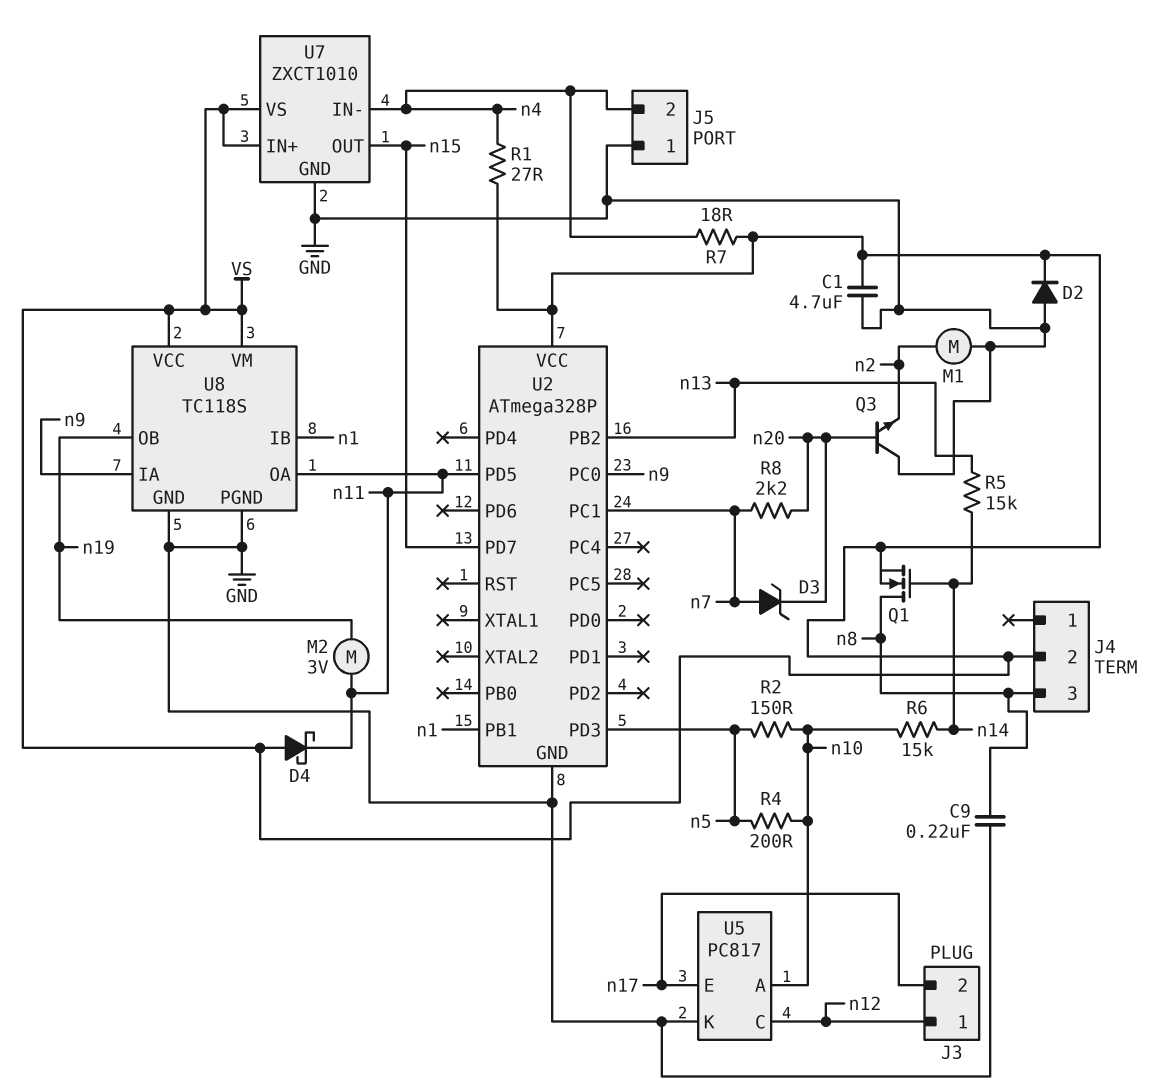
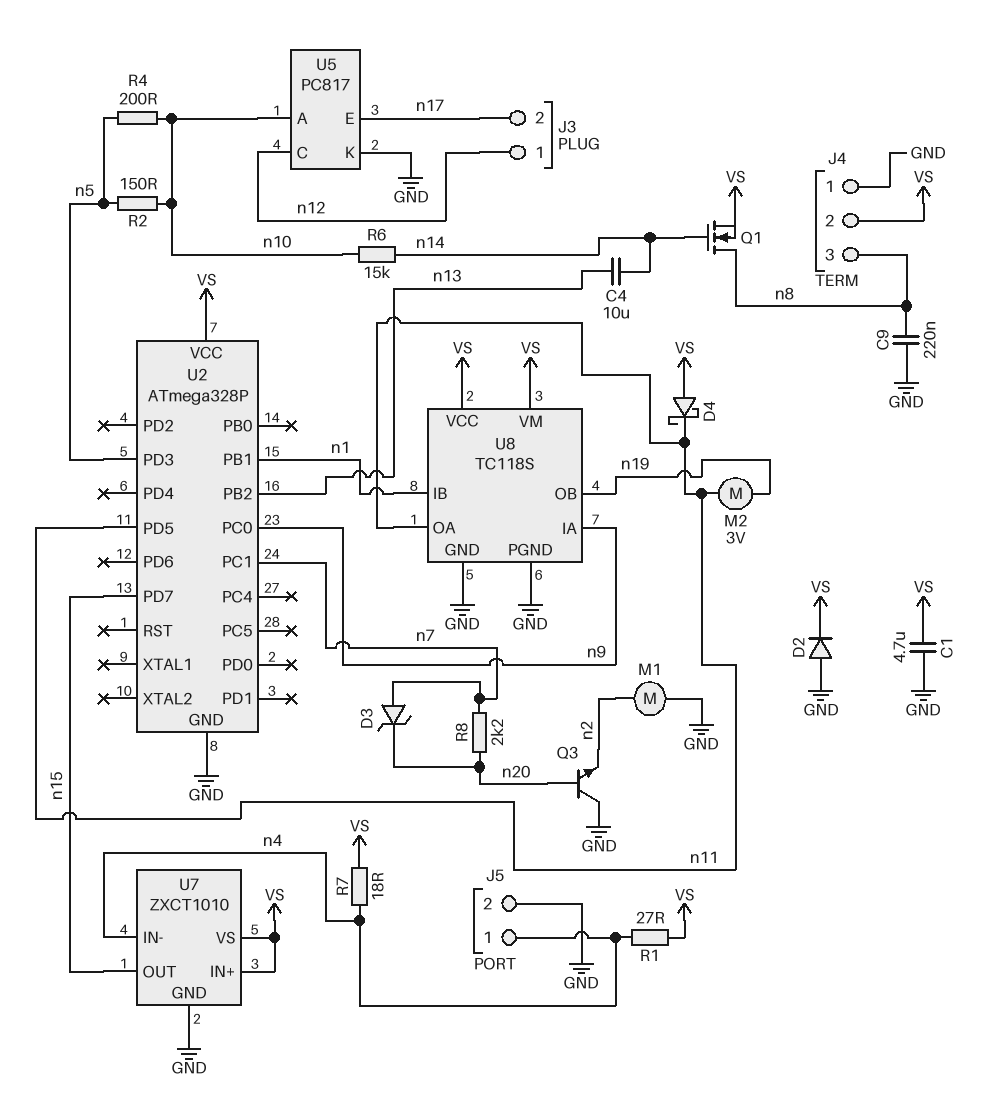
C4: none -> 10uF (n13, n14)
J4 pin 1: none -> GND
J5 pin 1: GND -> n4
J5 pin 2: n4 -> GND
R5: 15k (n13, n14) -> none

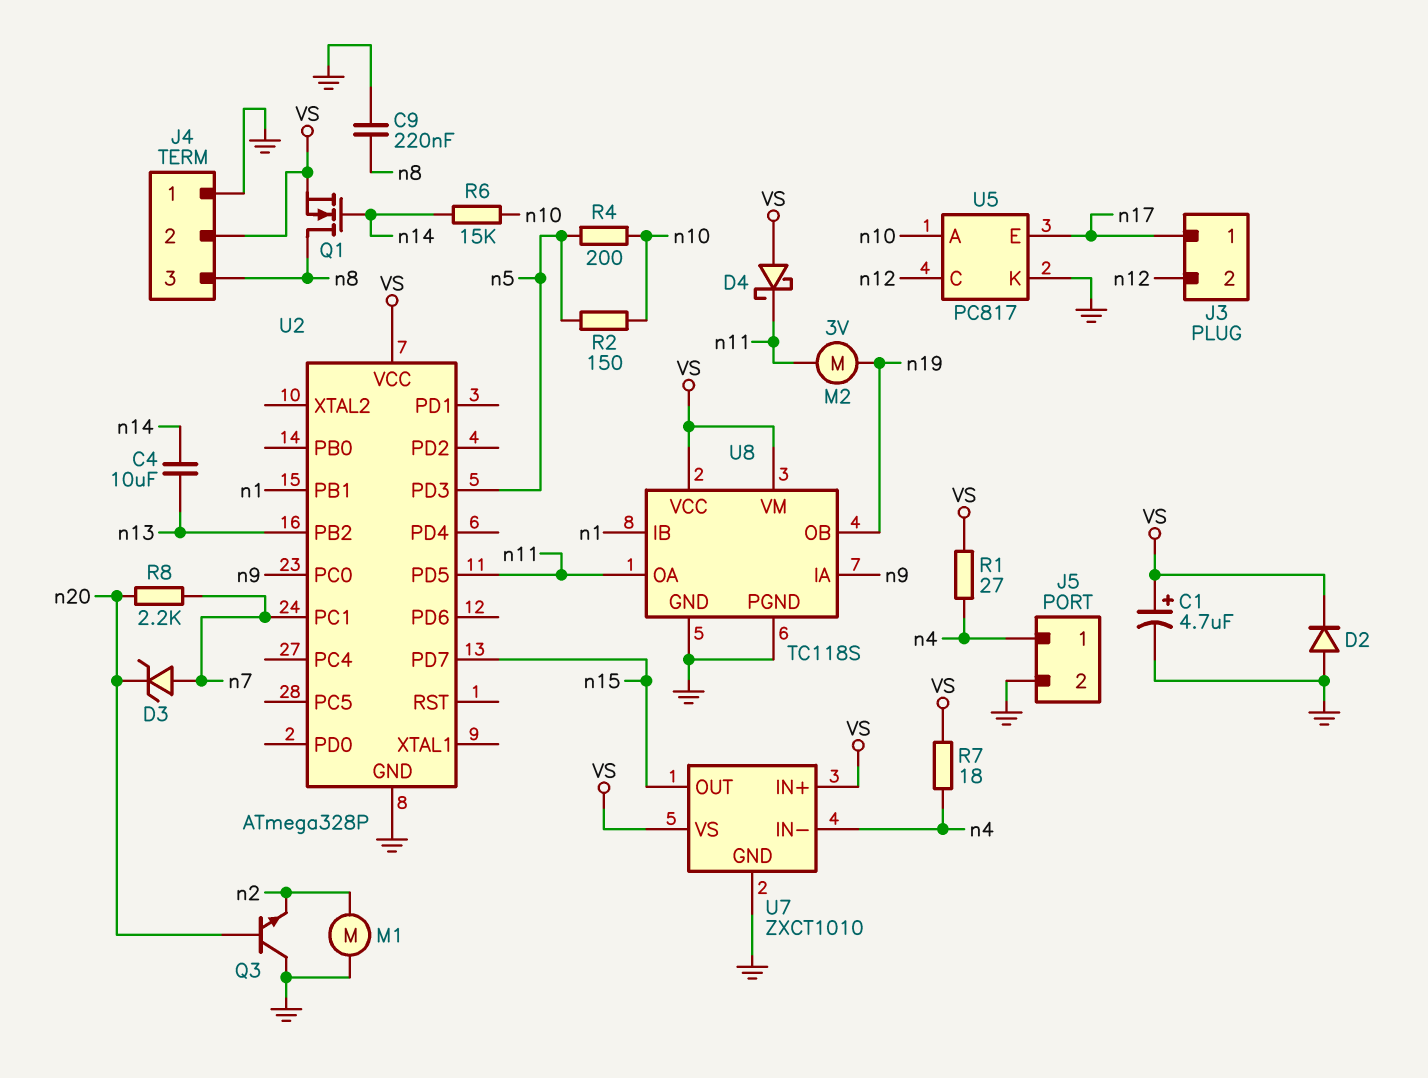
C1: 4.7uF (GND, VS) -> 4.7uF (plus VS, minus GND)
J3 pin 1: n12 -> n17
J3 pin 2: n17 -> n12

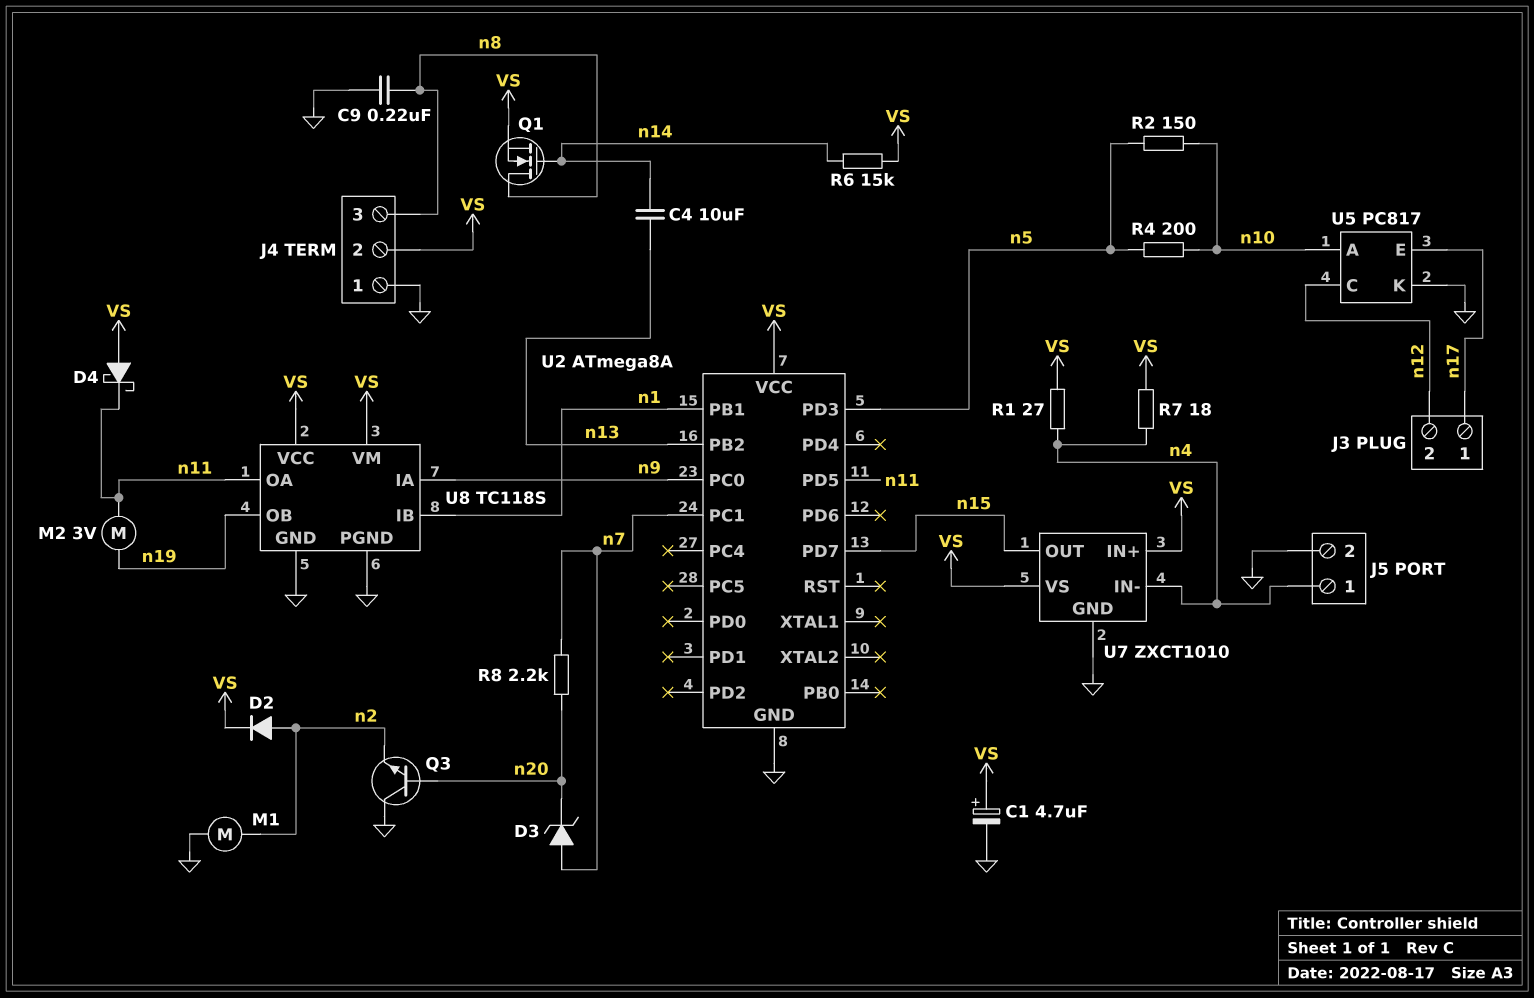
D2: diode (A GND, K VS) -> diode (A n2, K VS)
R6: 15k (n10, n14) -> 15k (VS, n14)
U2: ATmega328P -> ATmega8A

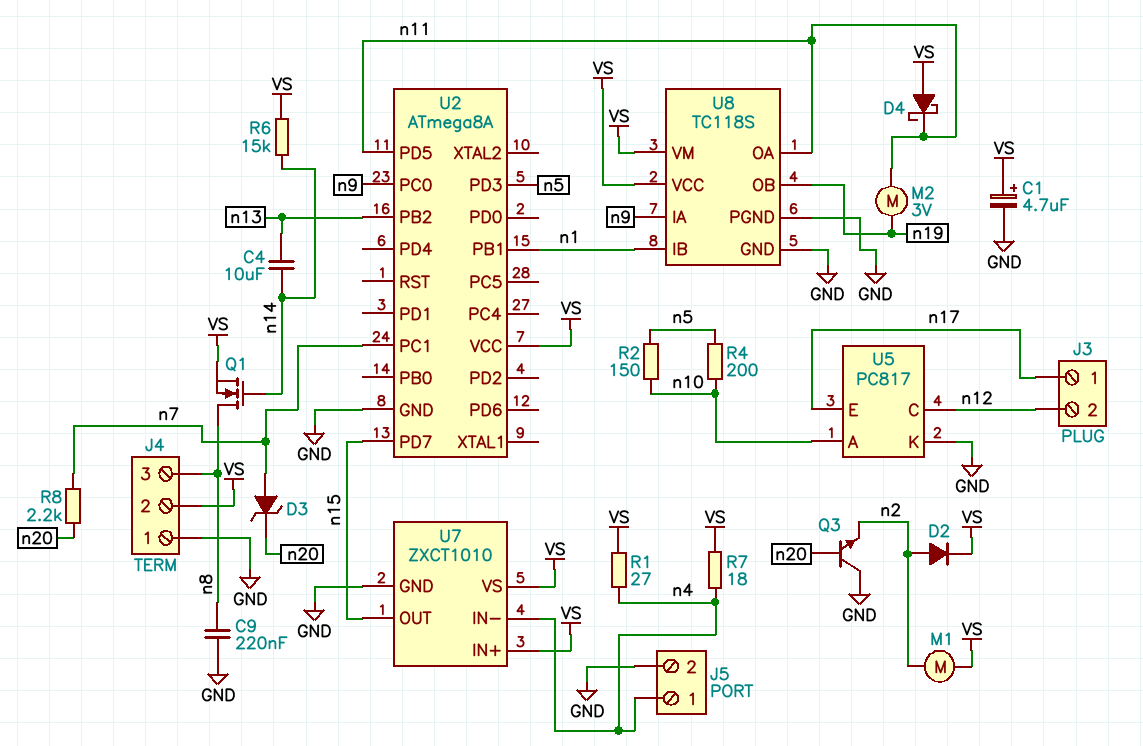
M1: motor (GND, n2) -> motor (VS, n2)

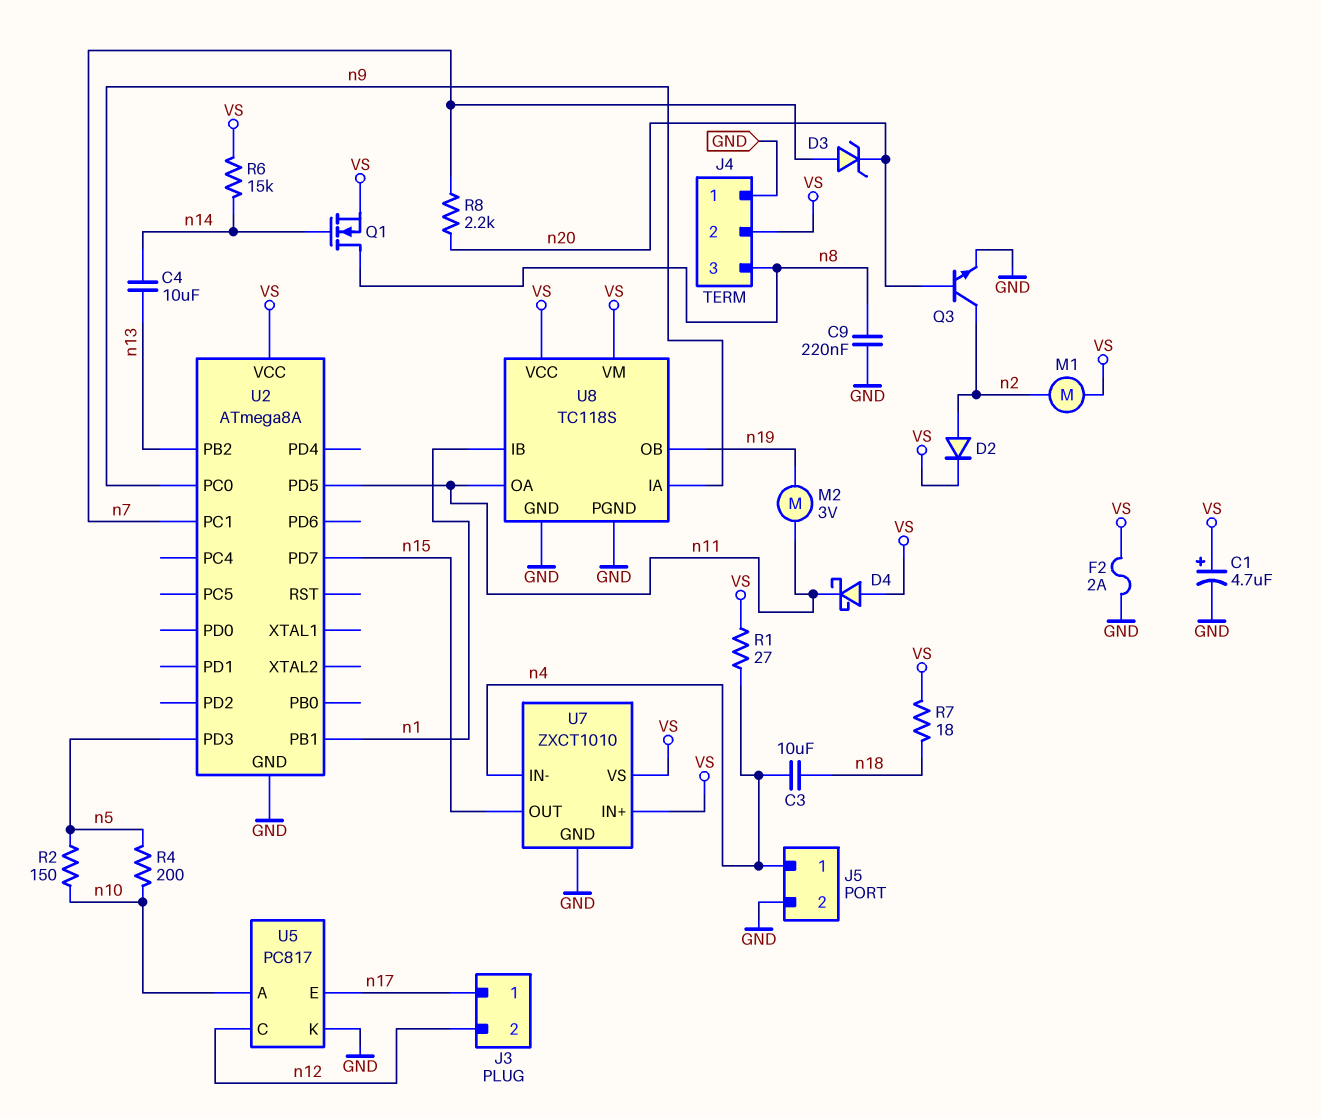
C3: none -> 10uF (n4, n18)
F2: none -> 2A (GND, VS)
Q3: NPN (B n20, C GND, E n2) -> NPN (B n20, C n2, E GND)
R7: 18 (VS, n4) -> 18 (VS, n18)

